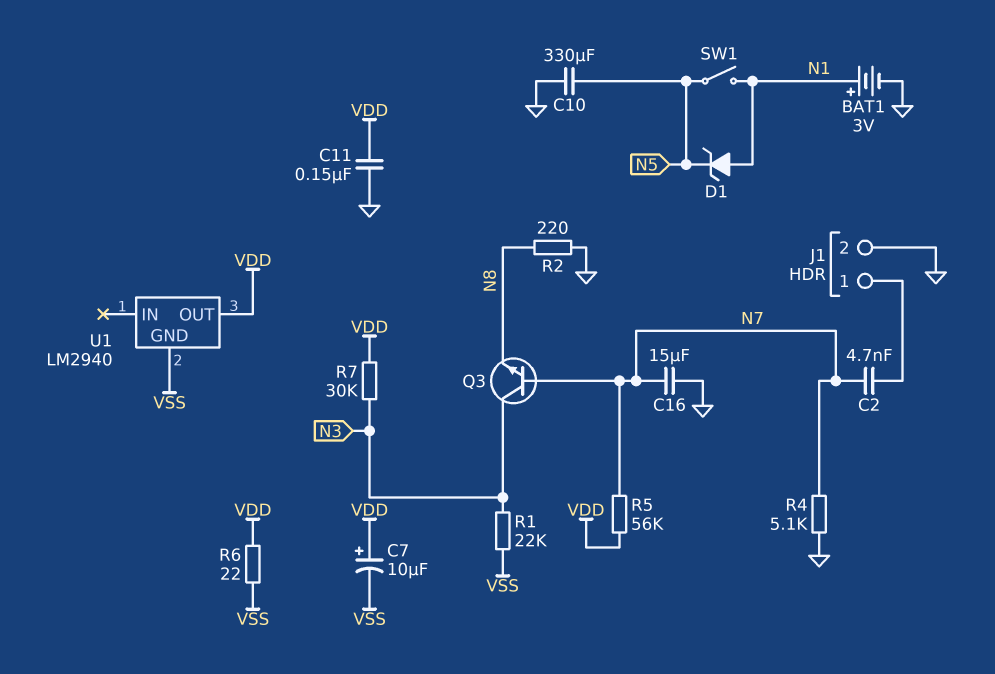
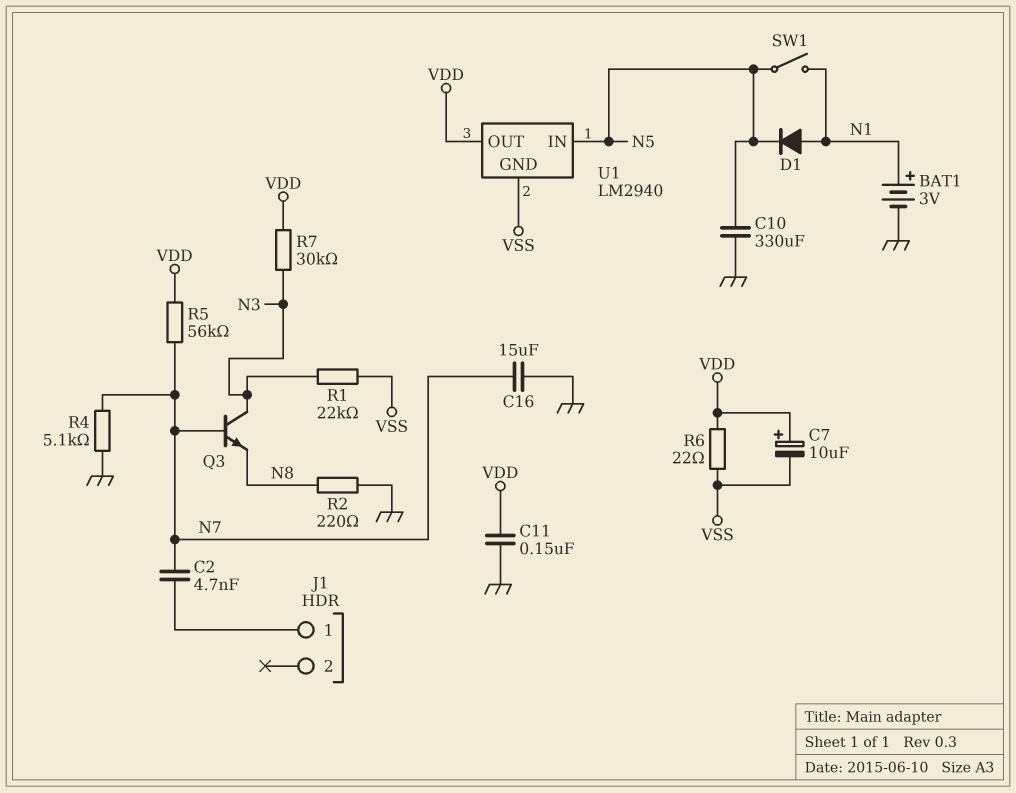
D1: zener (A N1, K N5) -> diode (A N1, K N5)
J1 pin 2: GND -> none
U1 pin IN: none -> N5

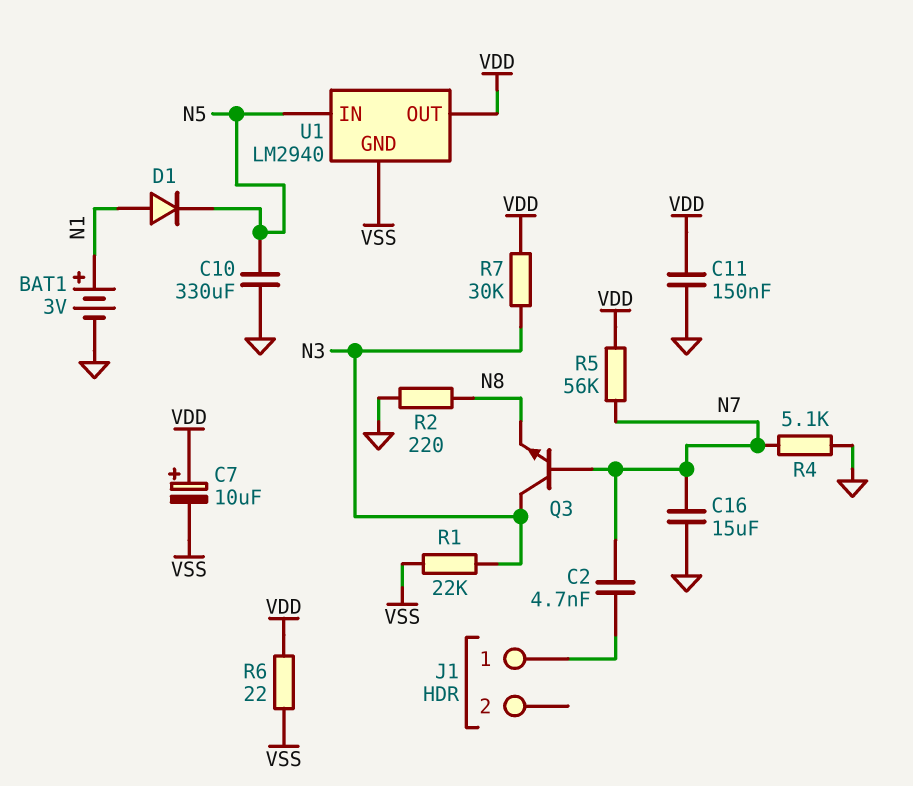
SW1: switch (N1, N5) -> none

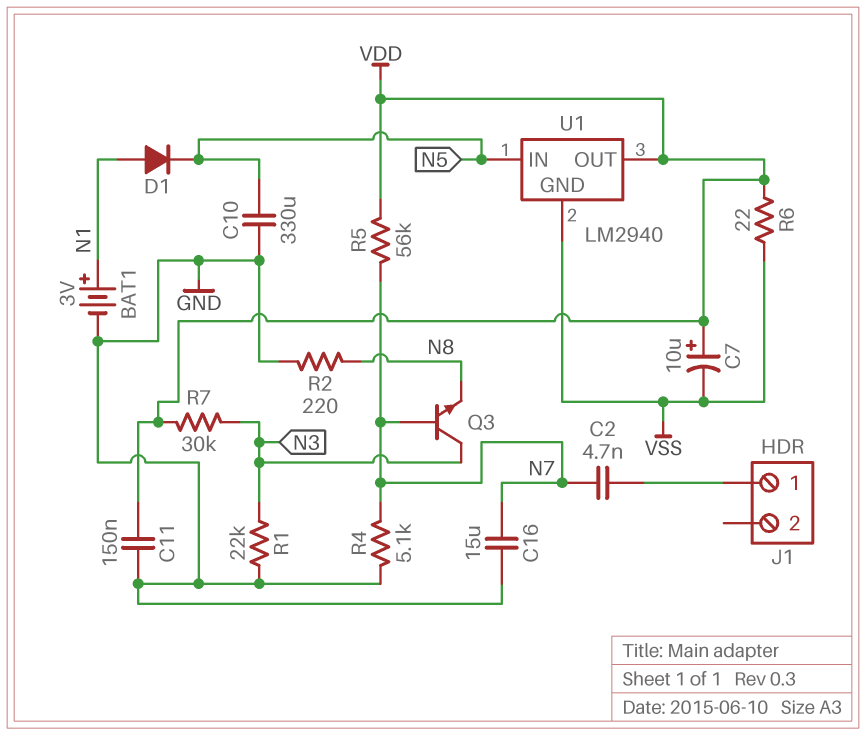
R1: 22k (N3, VSS) -> 22k (GND, N3)

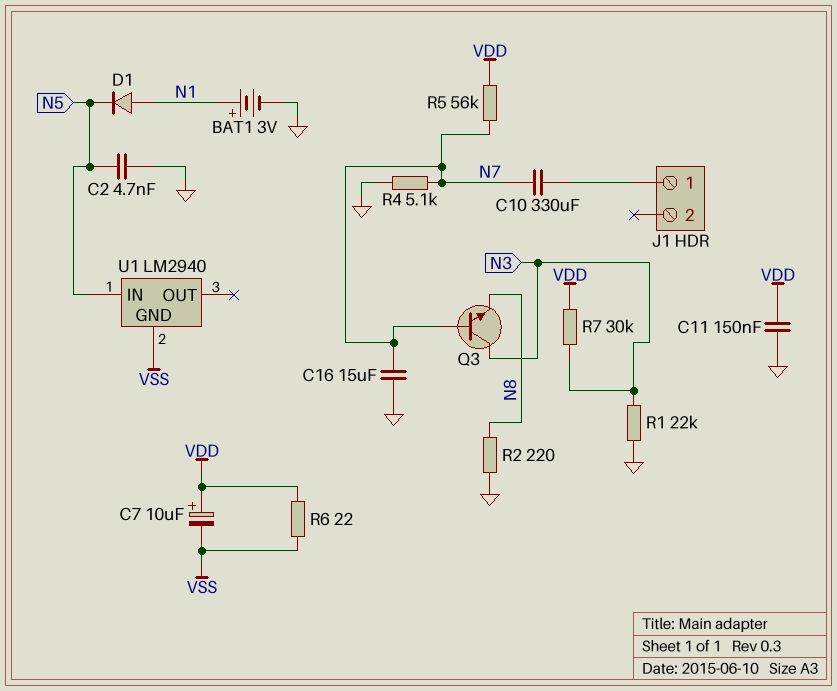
C2: 4.7nF (J1/1, N7) -> 4.7nF (GND, N5)
C10: 330uF (GND, N5) -> 330uF (J1/1, N7)
U1 pin OUT: VDD -> none

